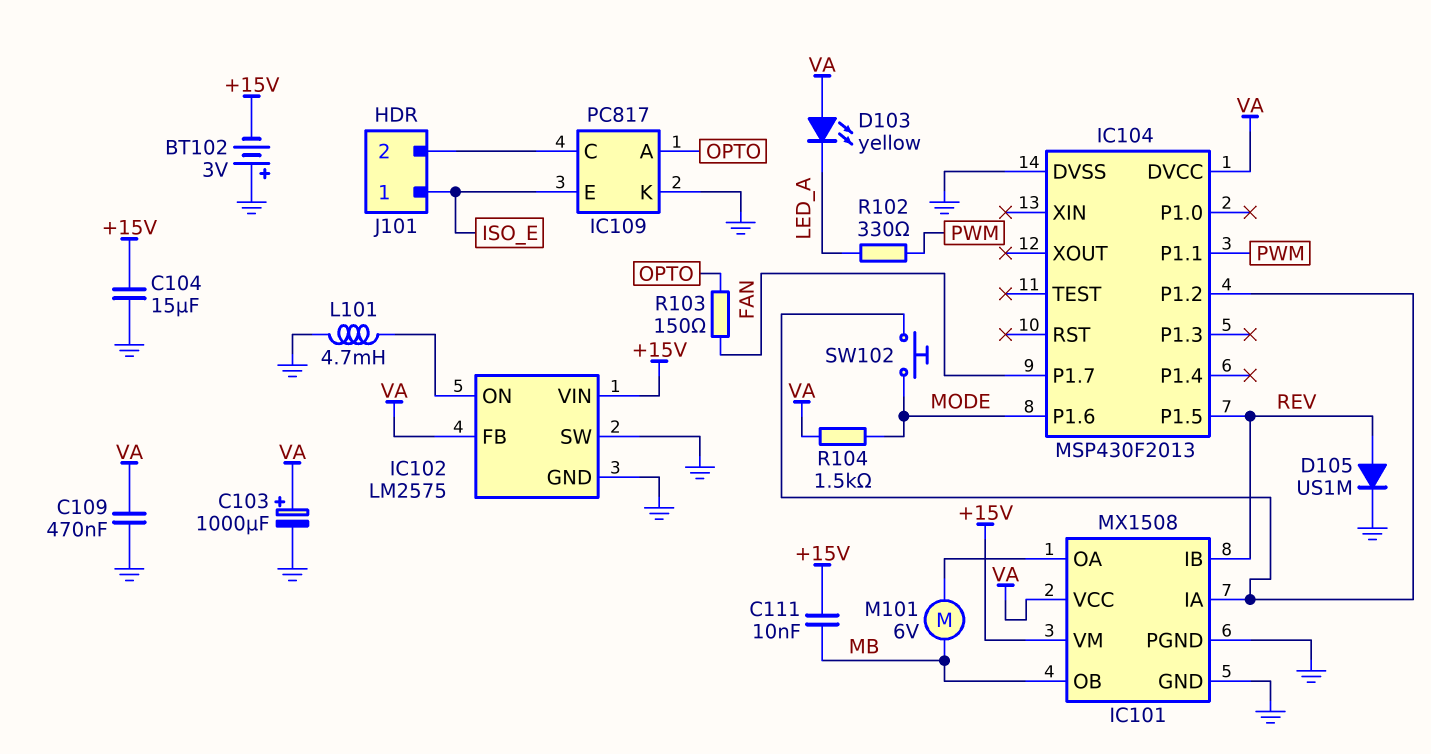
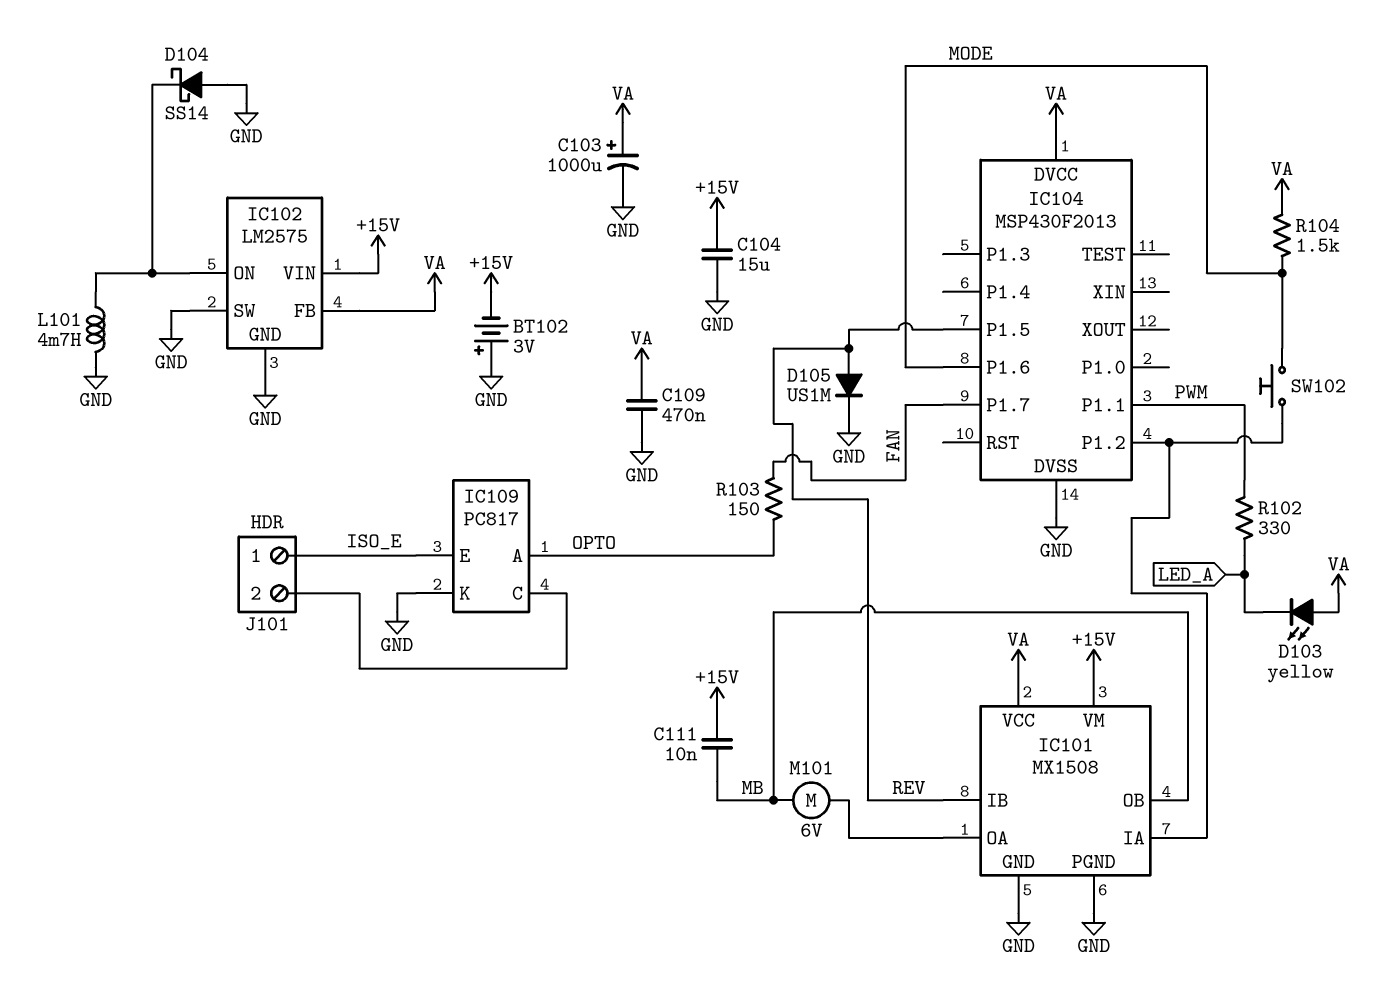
D104: none -> schottky SS14 (A GND, K IC102/ON)

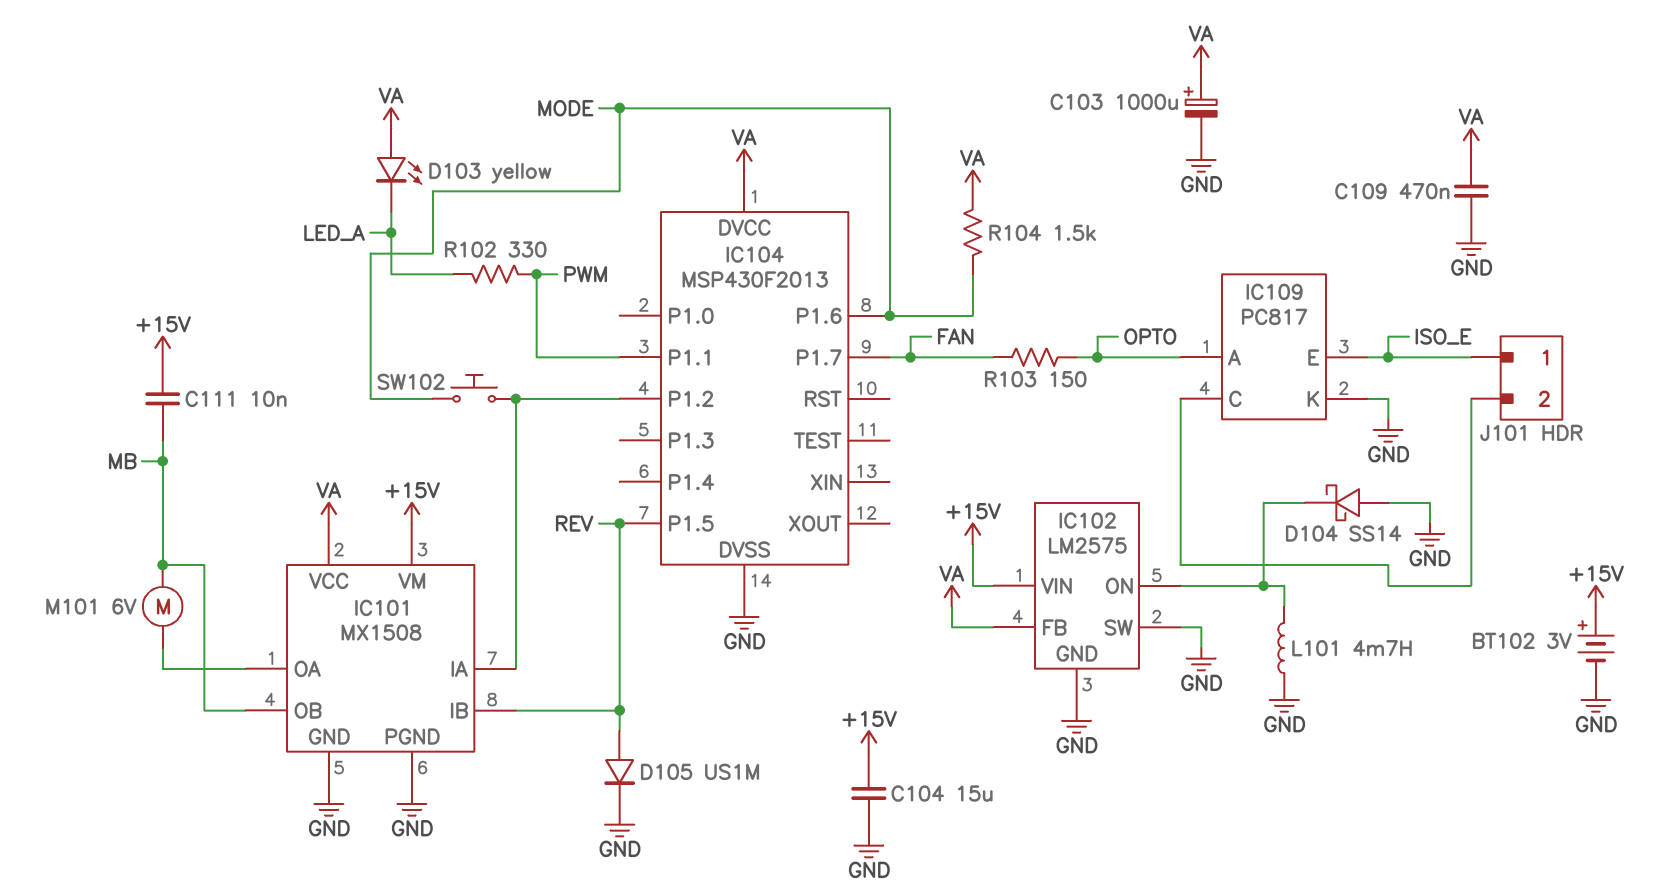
BT102: 3V (plus GND, minus +15V) -> 3V (plus +15V, minus GND)

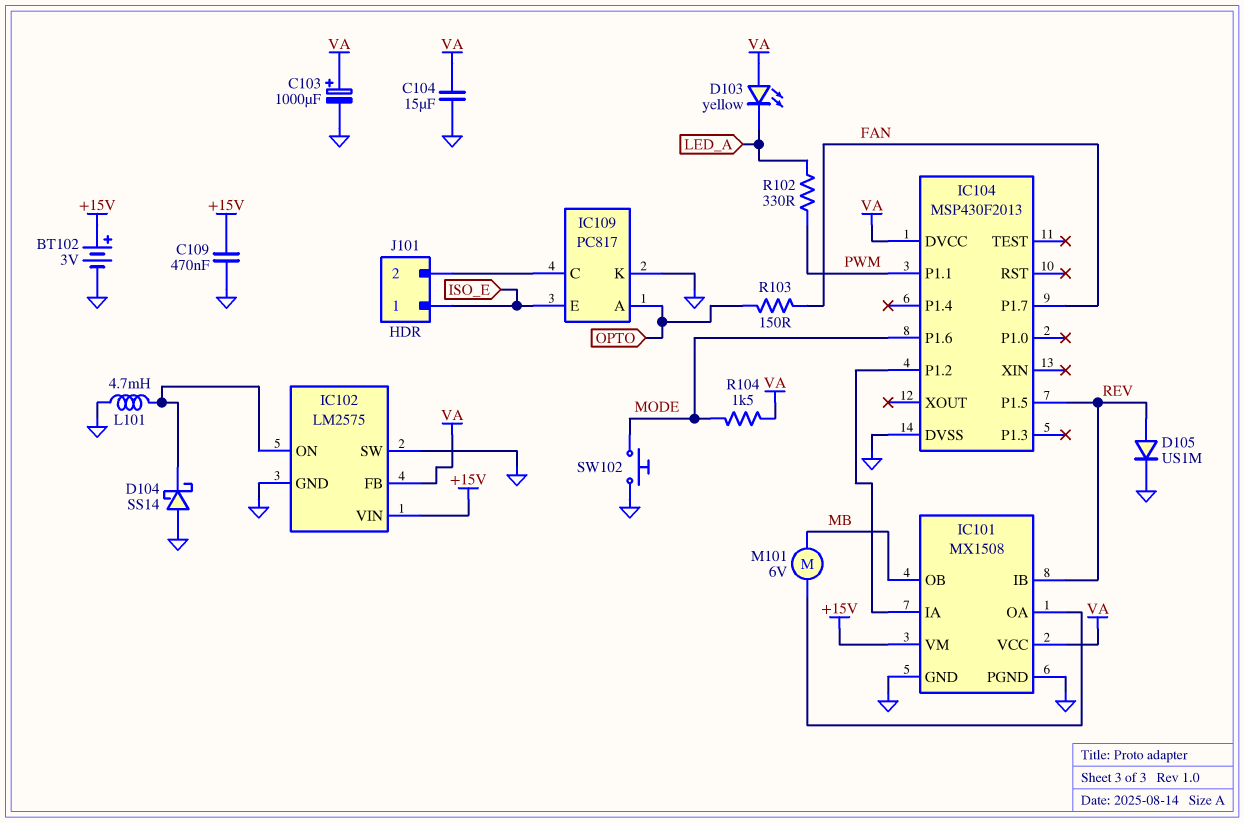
C104: 15uF (+15V, GND) -> 15uF (GND, VA)
C109: 470nF (GND, VA) -> 470nF (+15V, GND)
C111: 10nF (+15V, MB) -> none
SW102: button (IC101/IA, MODE) -> button (GND, MODE)

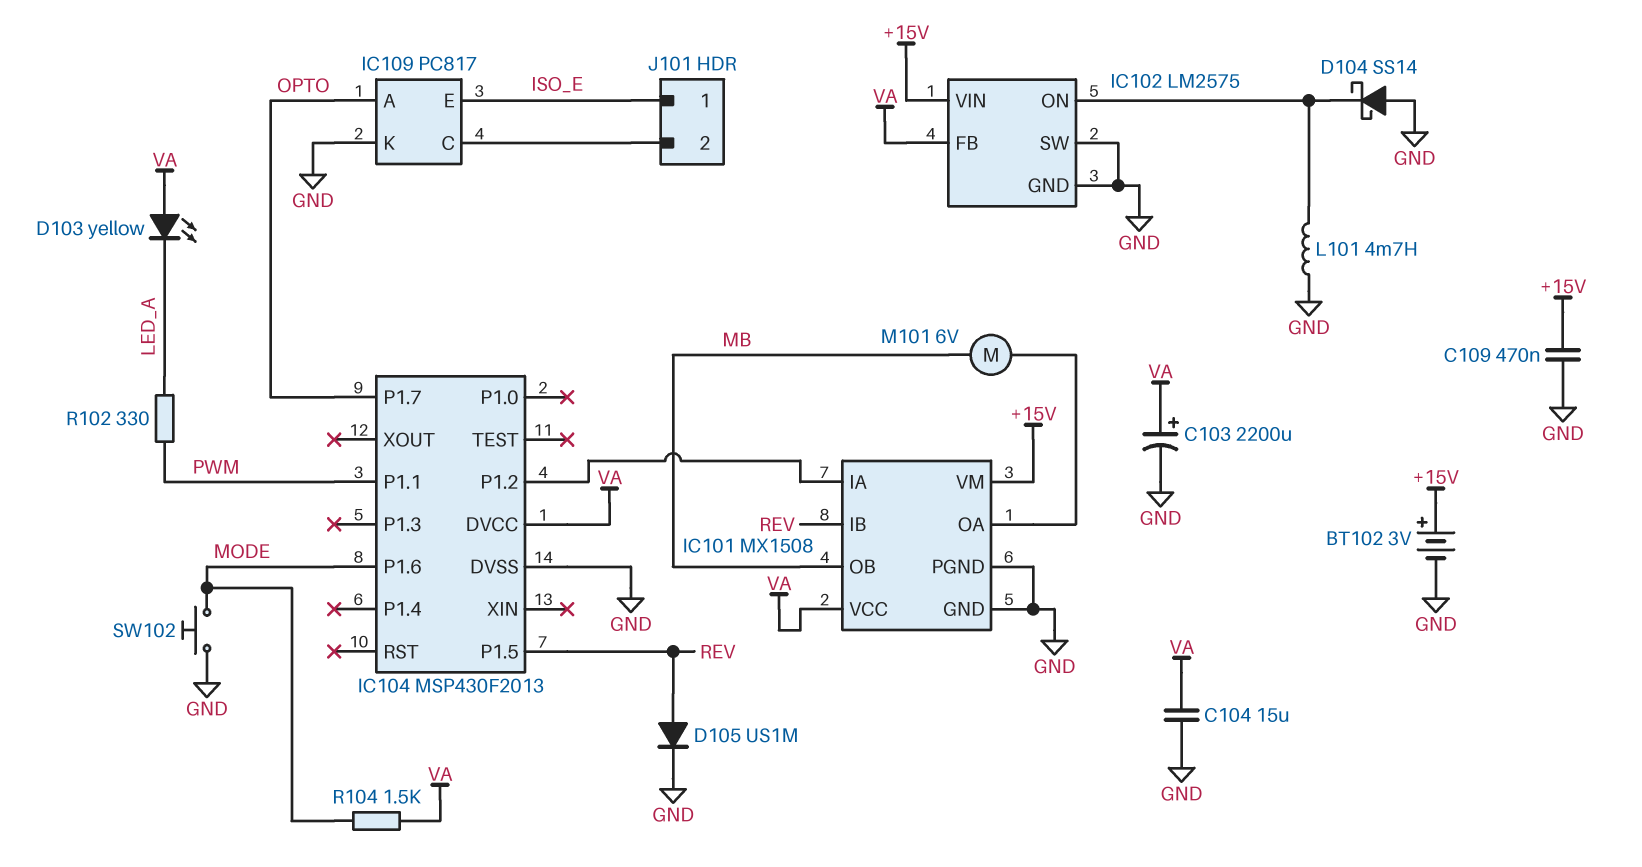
C103: 1000uF (plus VA, minus GND) -> 2200uF (plus VA, minus GND)
IC104 pin P1.7: FAN -> OPTO
R103: 150 (FAN, OPTO) -> none

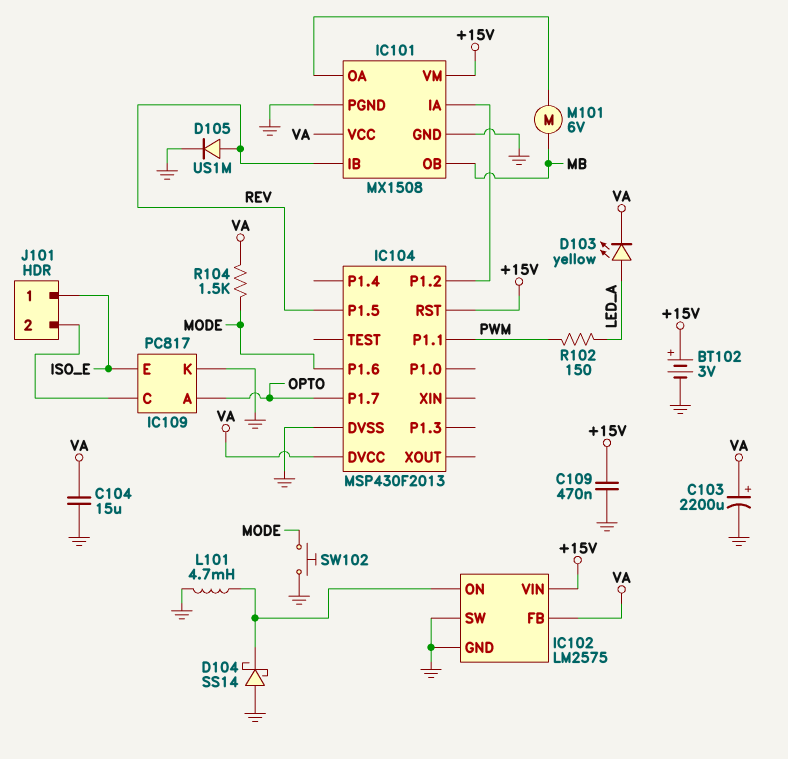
D103: LED yellow (A VA, K LED_A) -> LED yellow (A LED_A, K VA)
IC104 pin RST: none -> +15V
R102: 330 (LED_A, PWM) -> 150 (LED_A, PWM)

